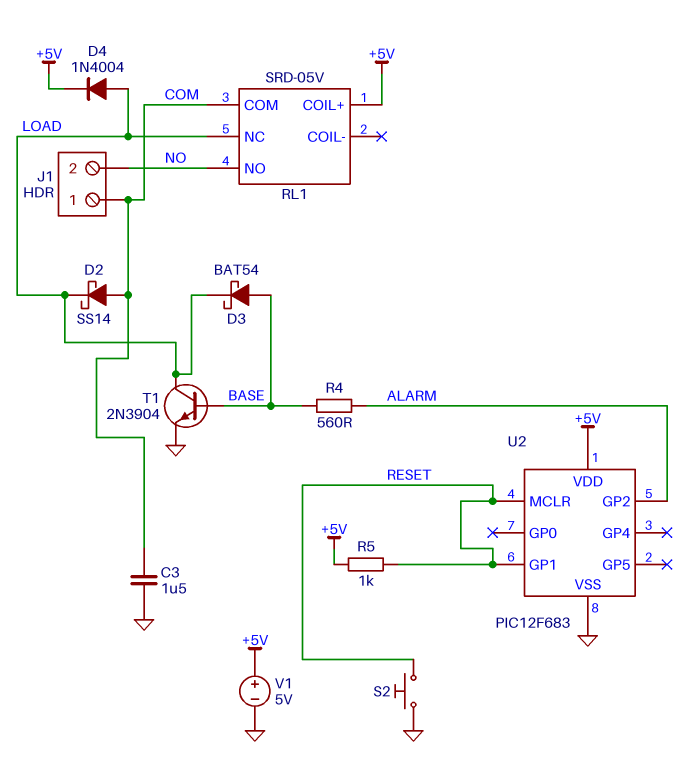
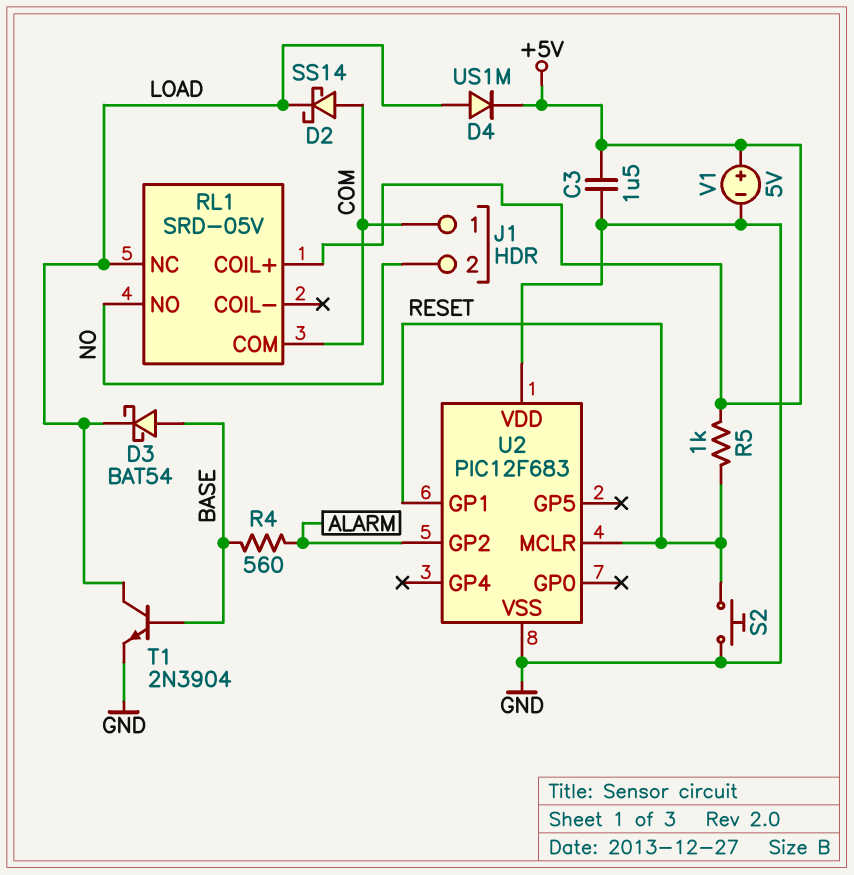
C3: 1.5uF (COM, GND) -> 1.5uF (+5V, GND)
D4: diode 1N4004 (A LOAD, K +5V) -> diode US1M (A LOAD, K +5V)
U2 pin VDD: +5V -> GND

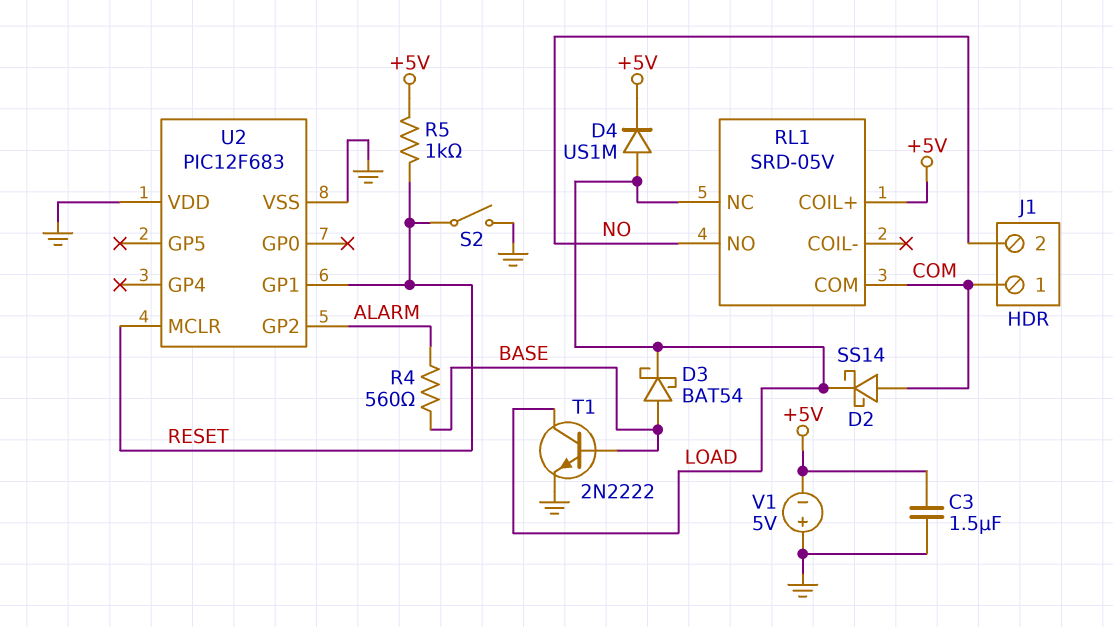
S2: button (GND, RESET) -> switch (GND, RESET)
T1: NPN 2N3904 (B BASE, C LOAD, E GND) -> NPN 2N2222 (B BASE, C LOAD, E GND)
V1: 5V (plus +5V, minus GND) -> 5V (plus GND, minus +5V)

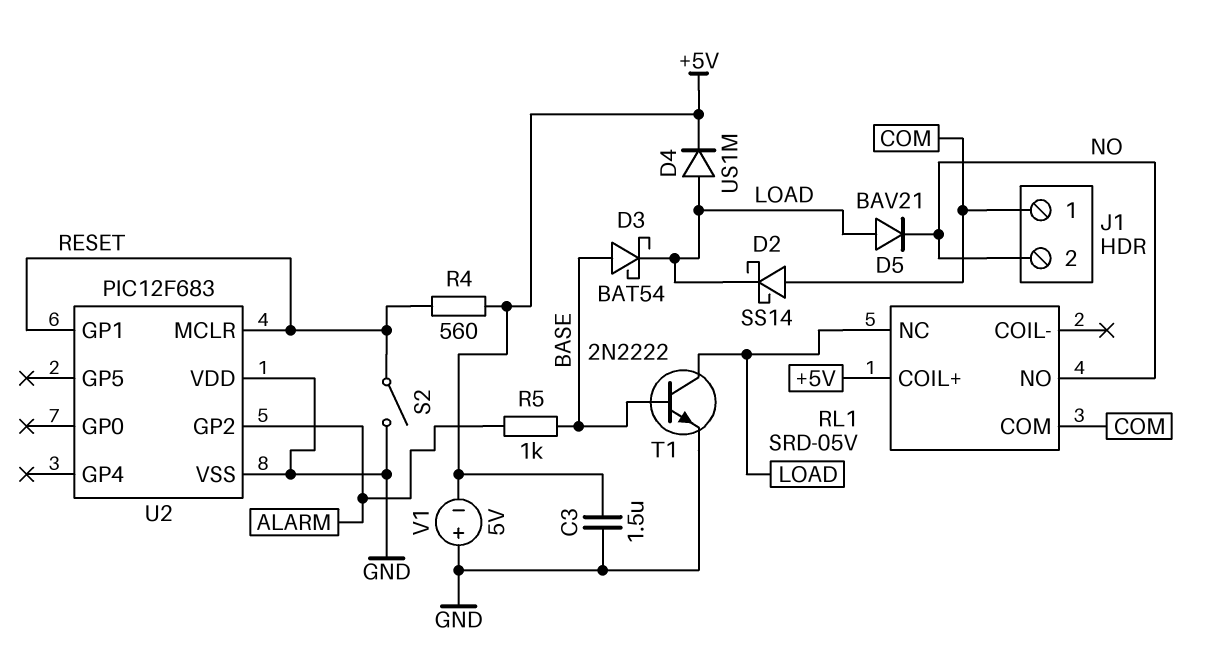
D5: none -> diode BAV21 (A LOAD, K NO)
R4: 560 (ALARM, BASE) -> 560 (+5V, RESET)
R5: 1k (+5V, RESET) -> 1k (ALARM, BASE)

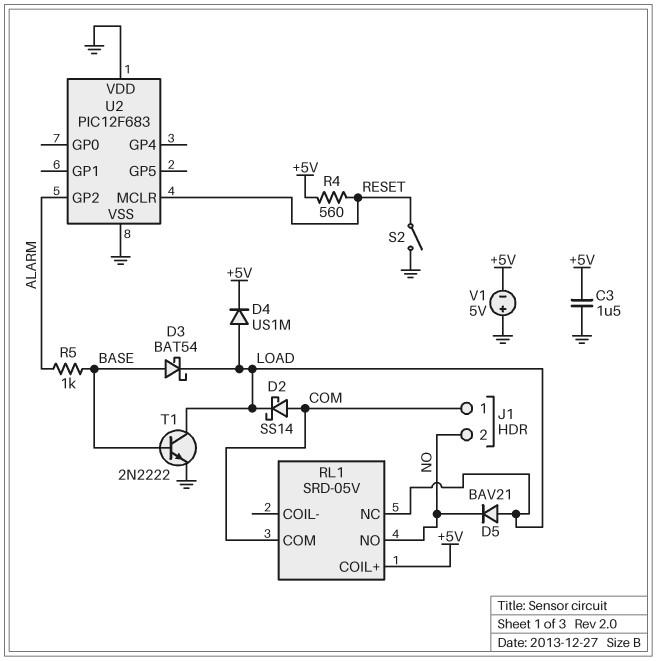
U2 pin GP1: RESET -> none

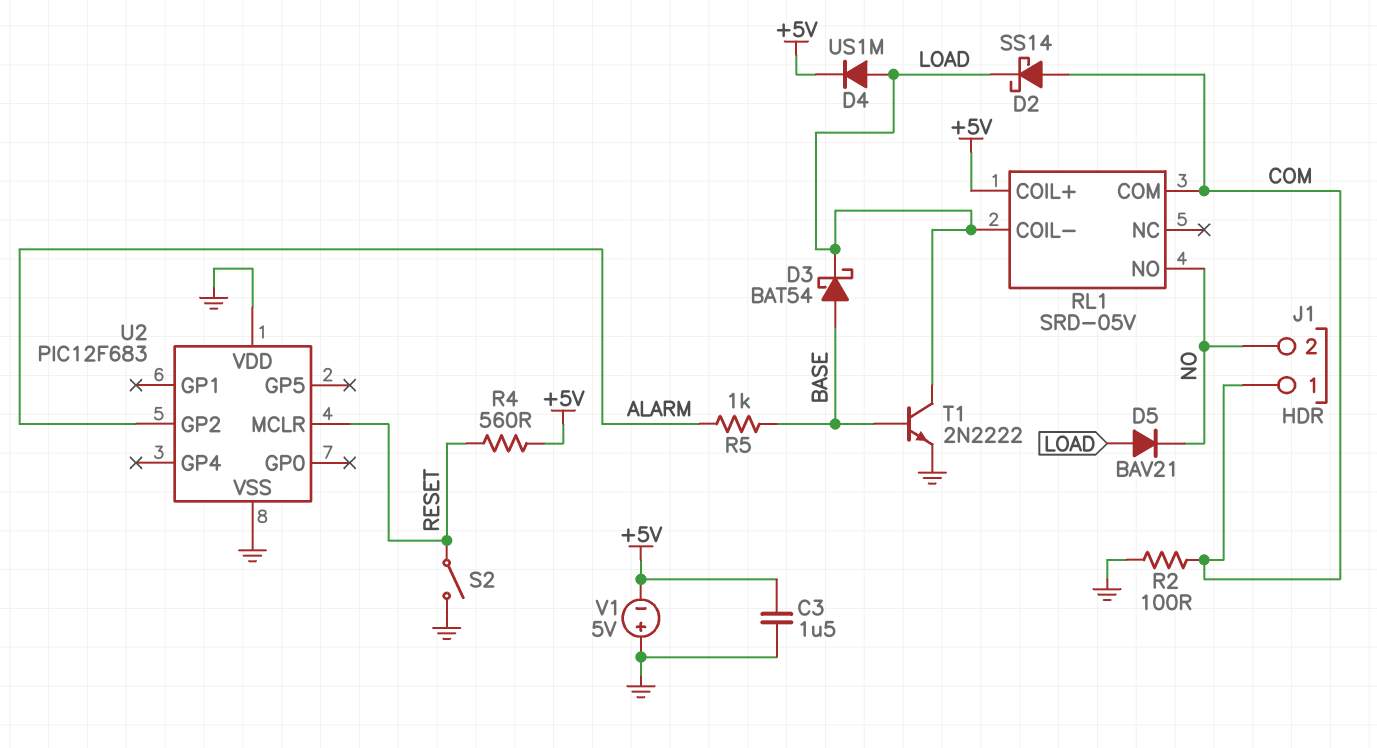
R2: none -> 100 (COM, GND)
RL1 pin COIL-: none -> LOAD
RL1 pin NC: LOAD -> none

